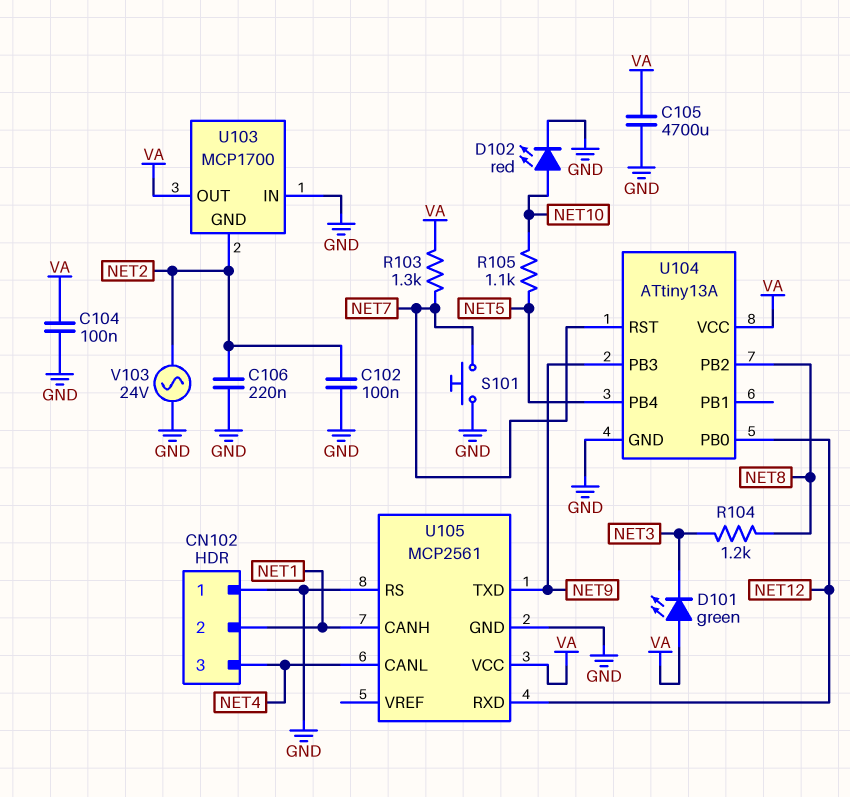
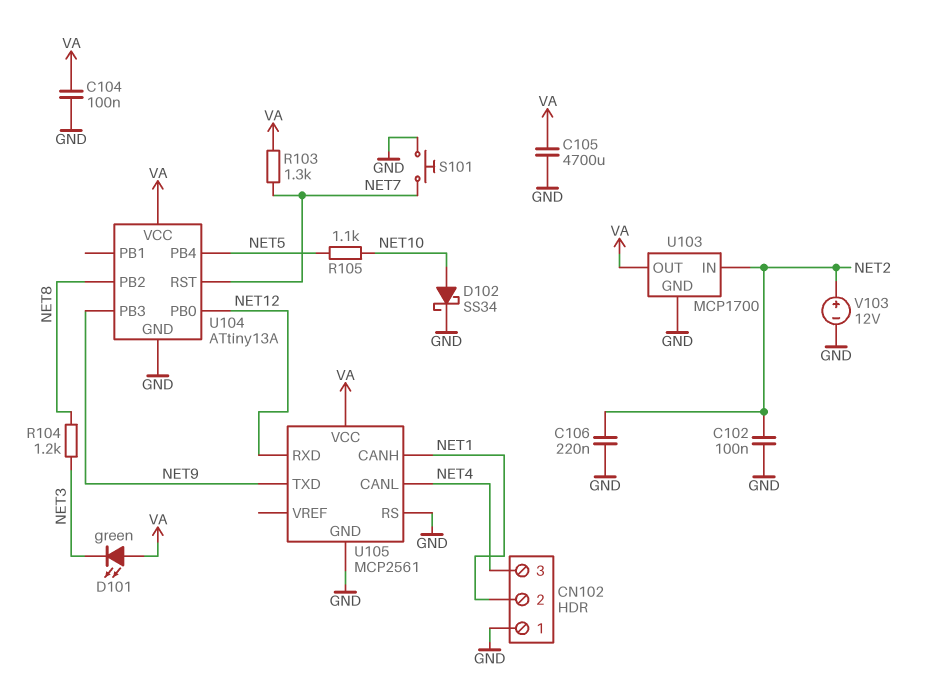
D102: LED red (A NET10, K GND) -> schottky SS34 (A NET10, K GND)
U103 pin GND: NET2 -> GND
U103 pin IN: GND -> NET2
V103: AC 24V (GND, NET2) -> 12V (plus NET2, minus GND)

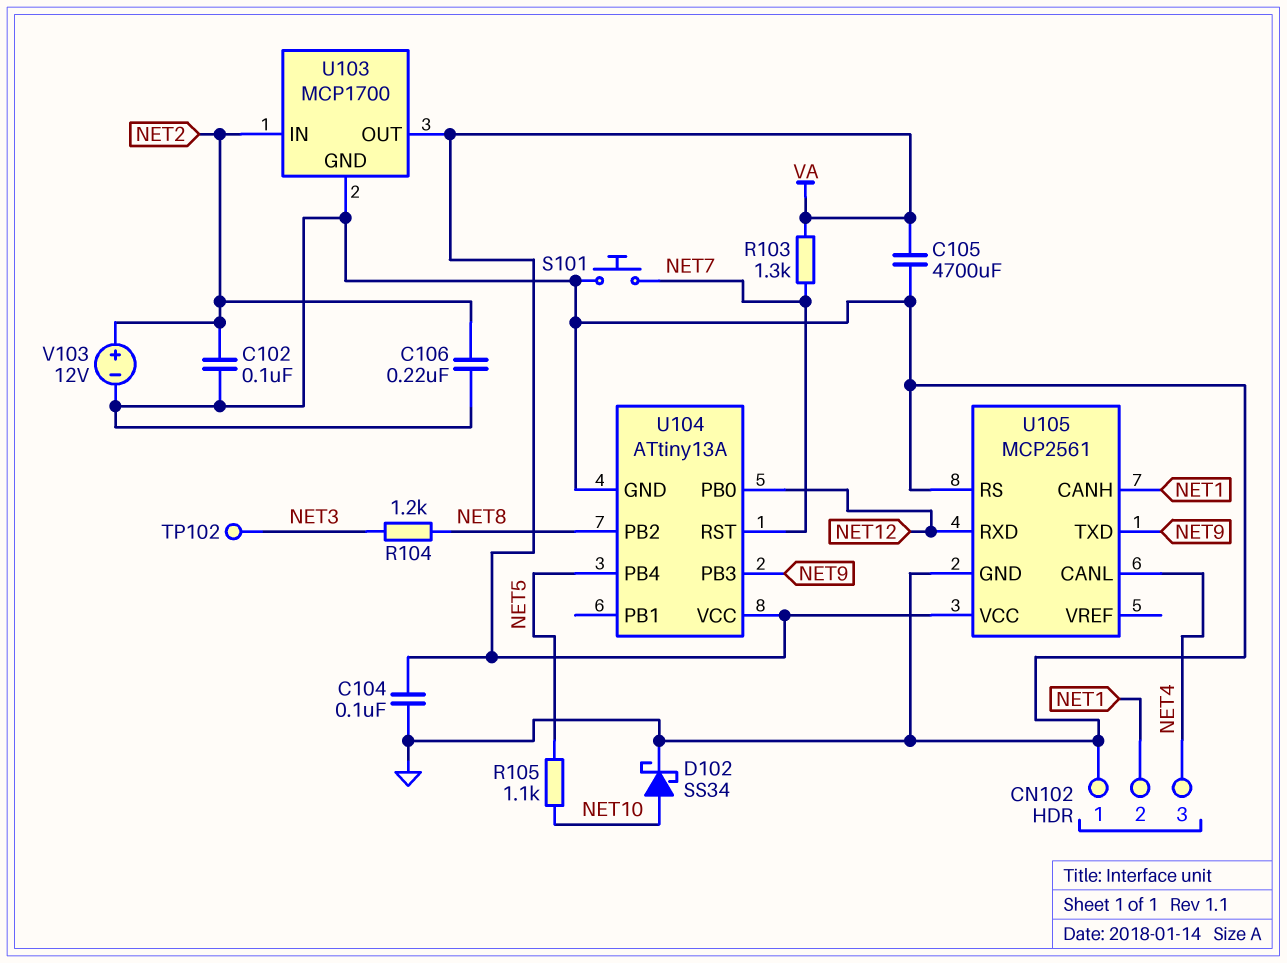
D101: LED green (A VA, K NET3) -> none
TP102: none -> test point (NET3)

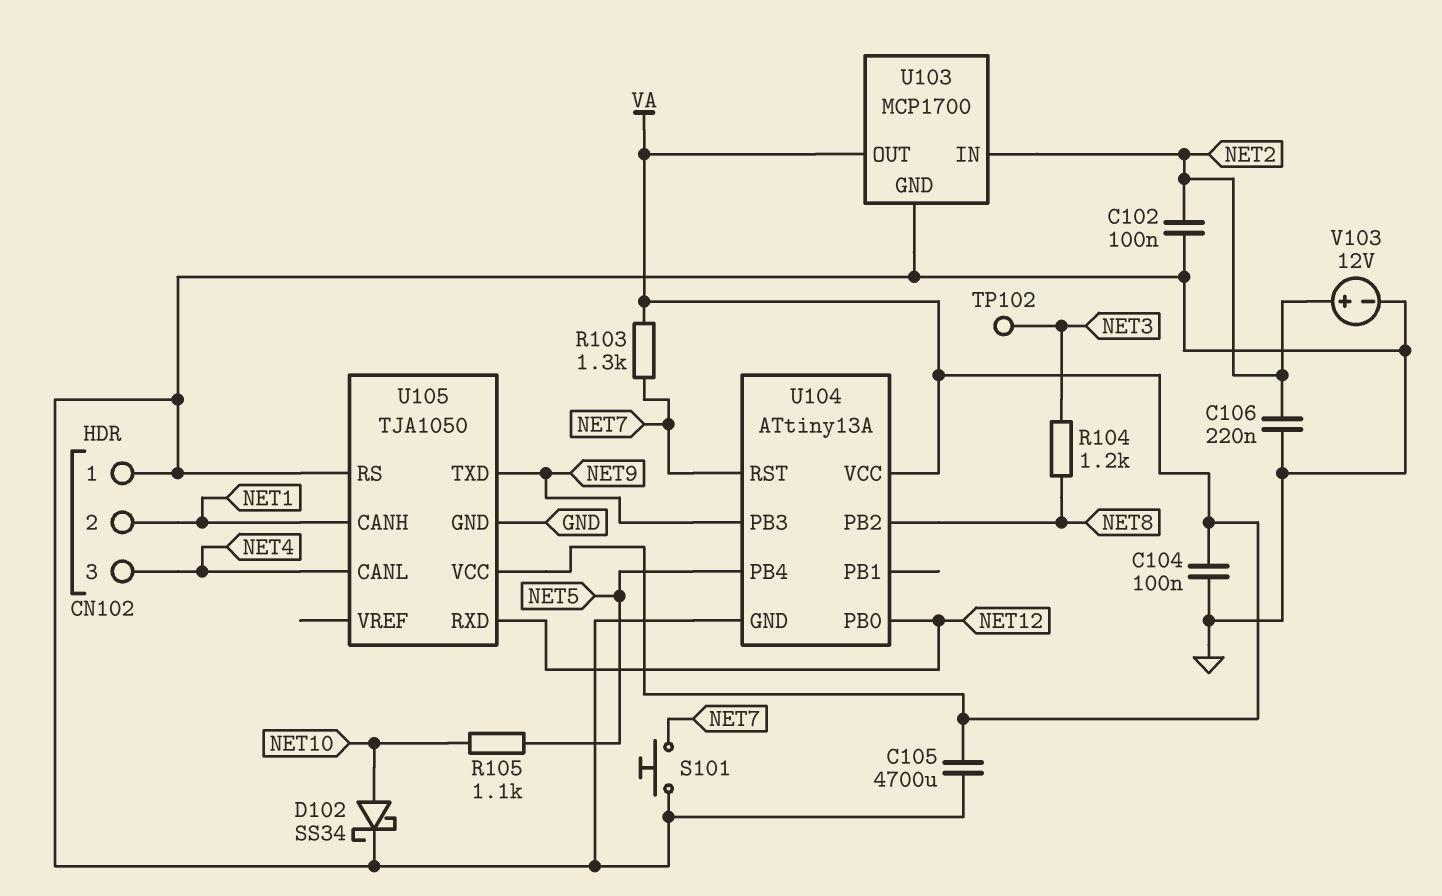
U105: MCP2561 -> TJA1050

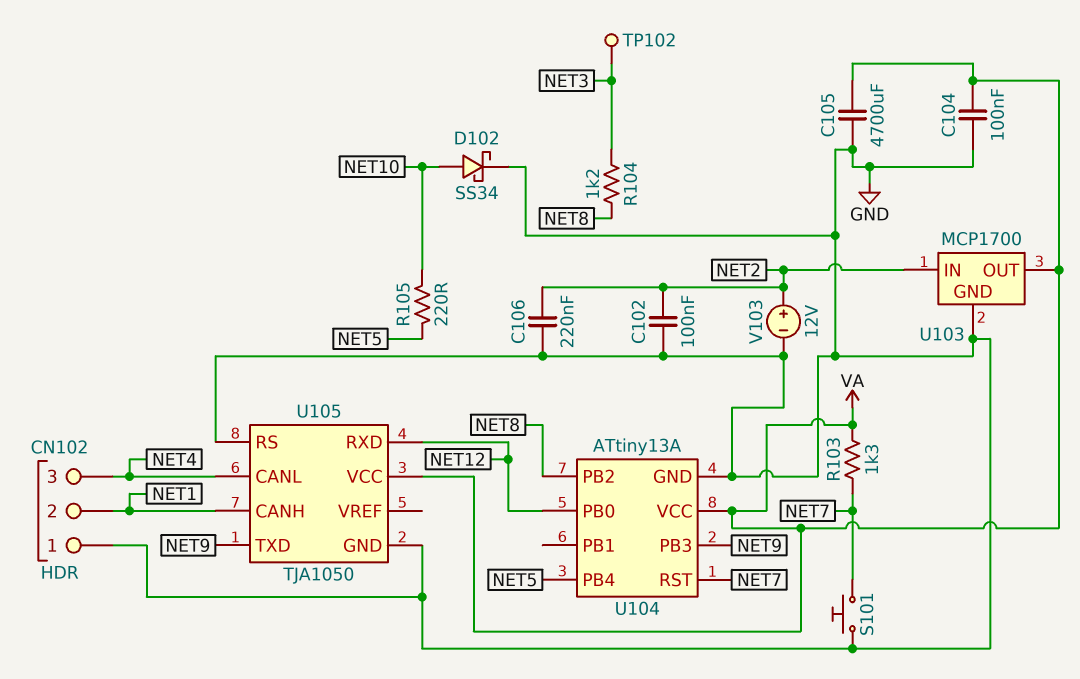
R105: 1.1k (NET5, NET10) -> 220 (NET5, NET10)

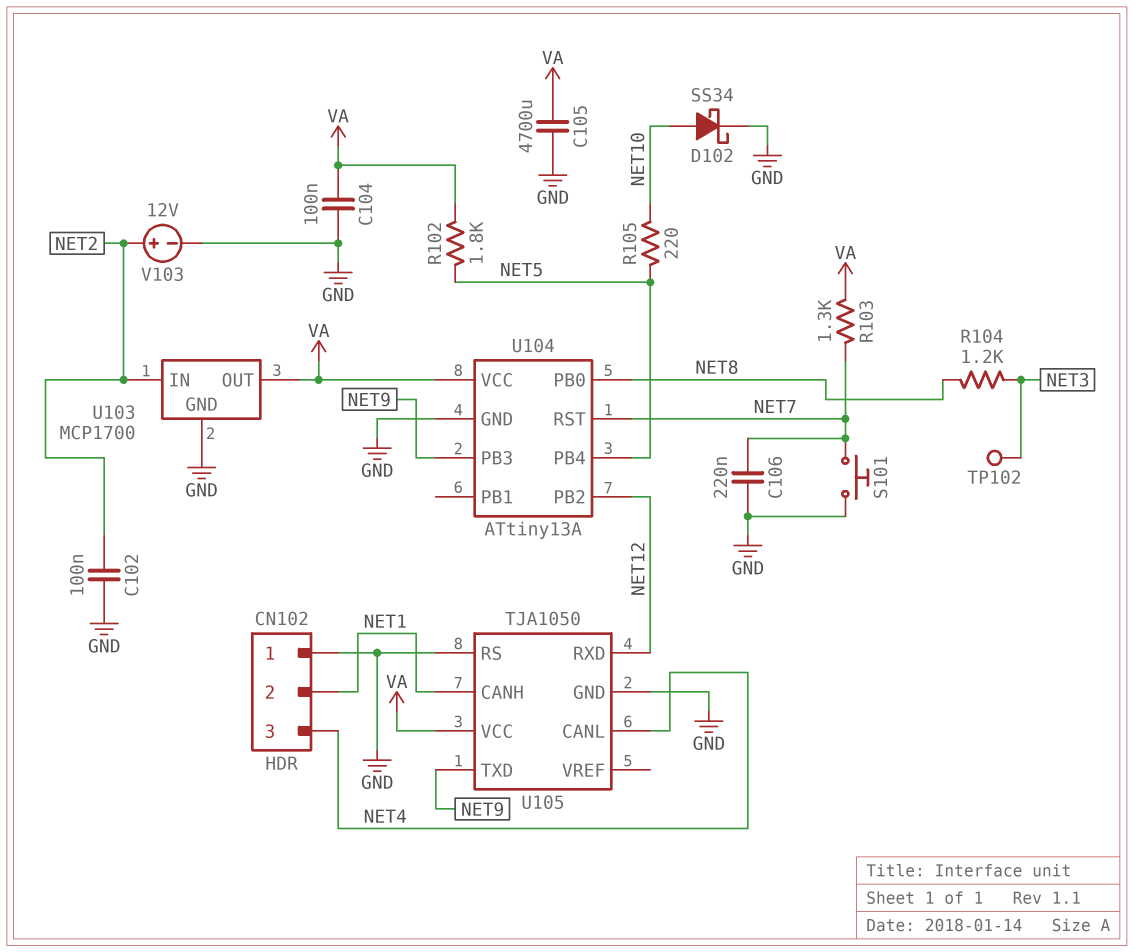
C106: 220nF (GND, NET2) -> 220nF (GND, NET7)
R102: none -> 1.8k (NET5, VA)
U104 pin PB0: NET12 -> NET8
U104 pin PB2: NET8 -> NET12

